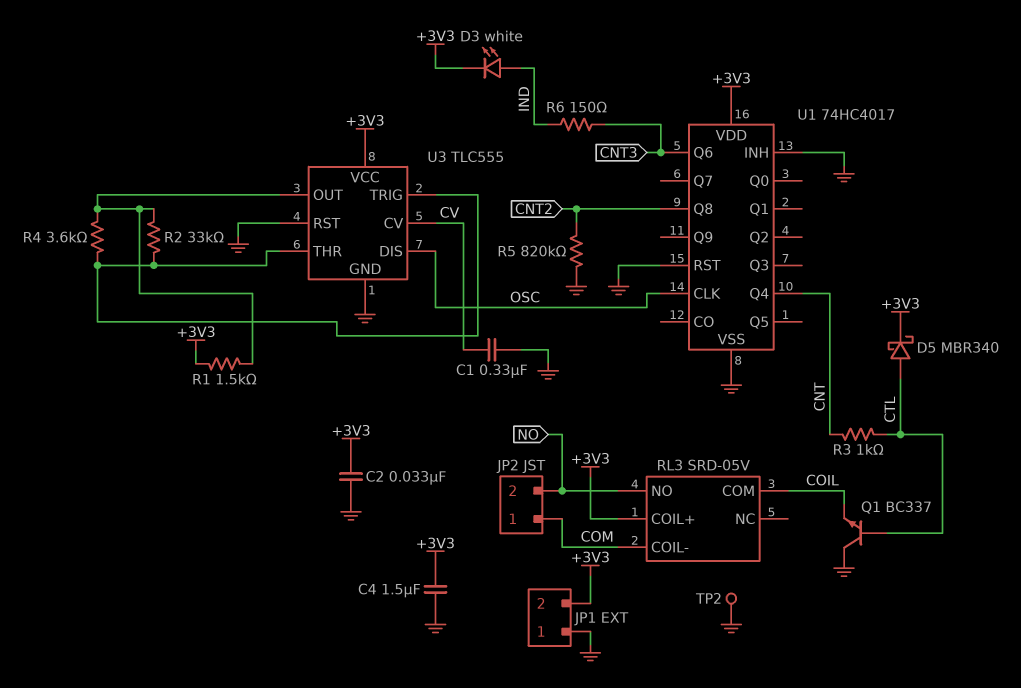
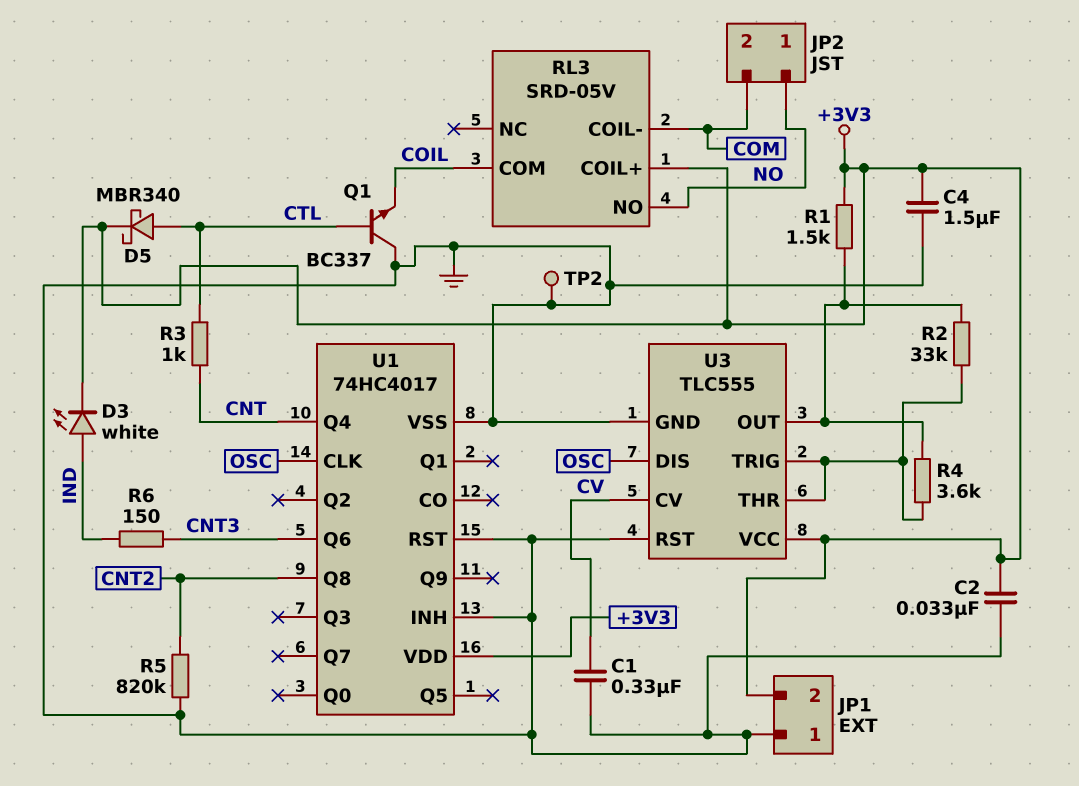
JP2 pin 1: COM -> NO
JP2 pin 2: NO -> COM

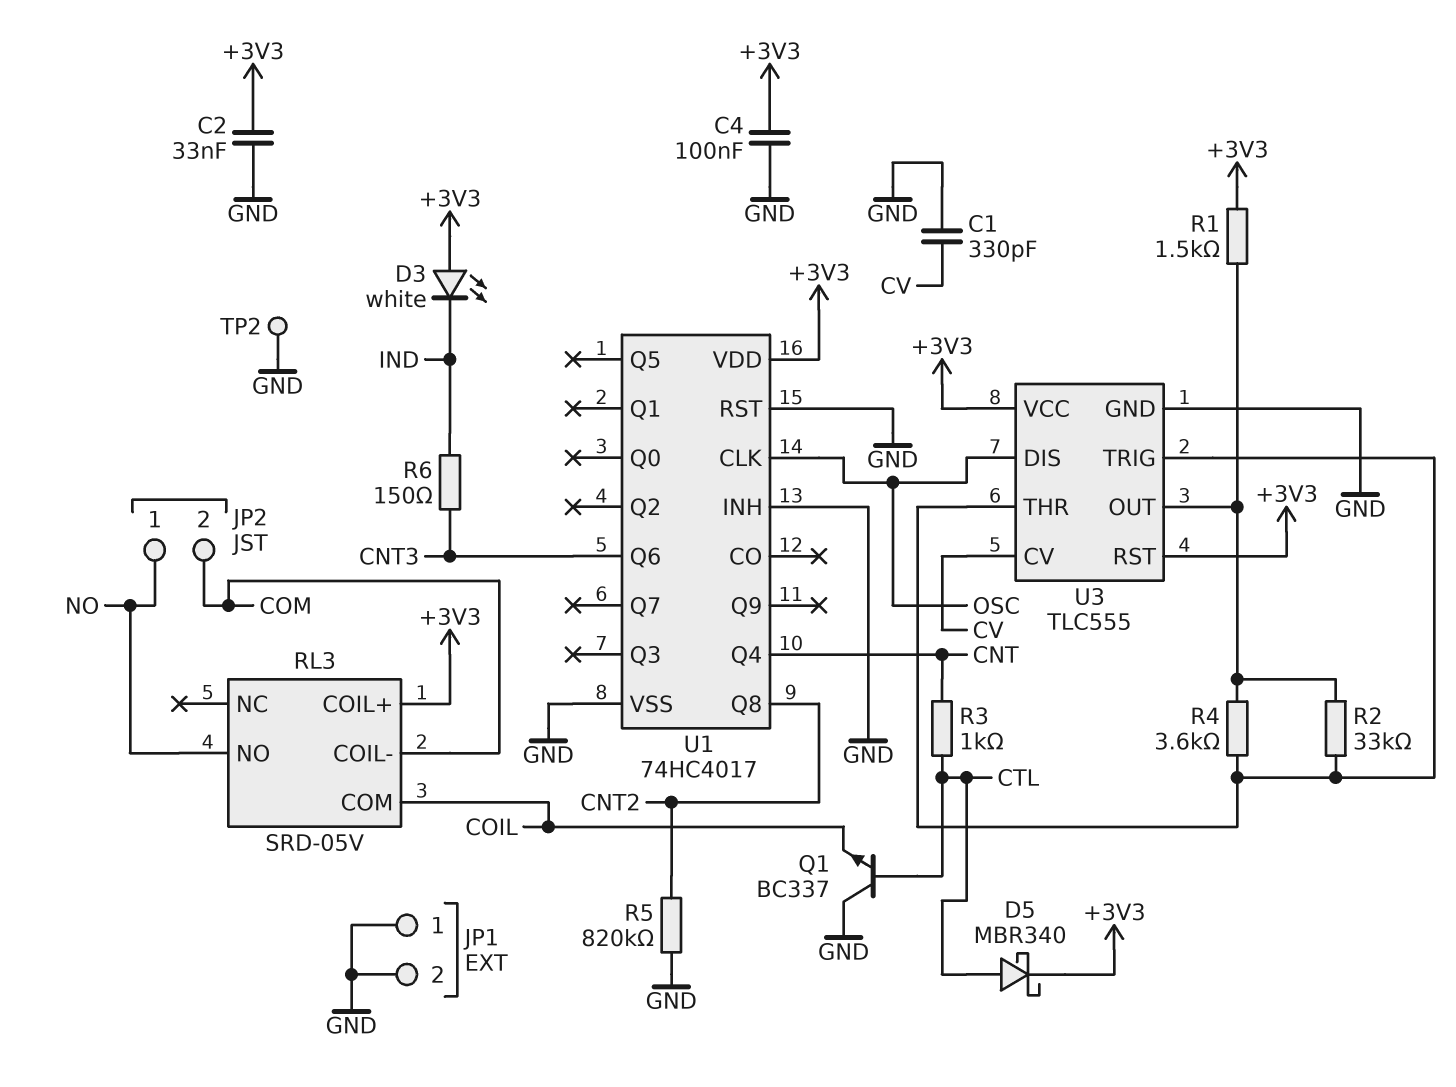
C1: 330nF (CV, GND) -> 330pF (CV, GND)
C4: 1.5uF (+3V3, GND) -> 100nF (+3V3, GND)
D3: LED white (A IND, K +3V3) -> LED white (A +3V3, K IND)
JP1 pin 2: +3V3 -> GND
U3 pin RST: GND -> +3V3

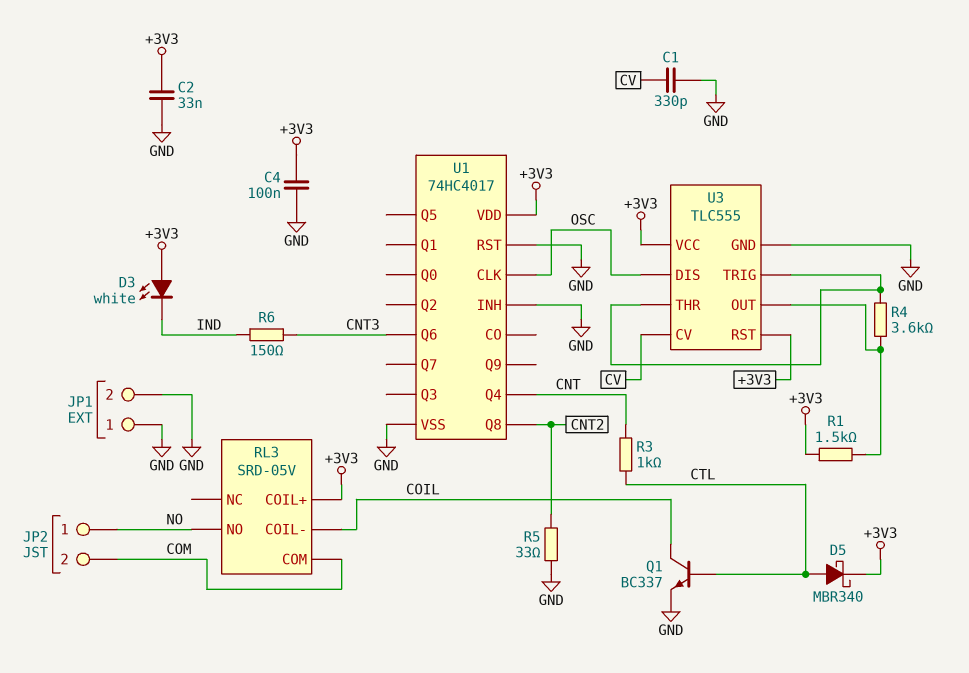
Q1: NPN BC337 (B CTL, C GND, E COIL) -> NPN BC337 (B CTL, C COIL, E GND)
R2: 33k (U3/OUT, U3/THR) -> none
R5: 820k (CNT2, GND) -> 33 (CNT2, GND)
RL3 pin COIL-: COM -> COIL
RL3 pin COM: COIL -> COM
TP2: test point (GND) -> none

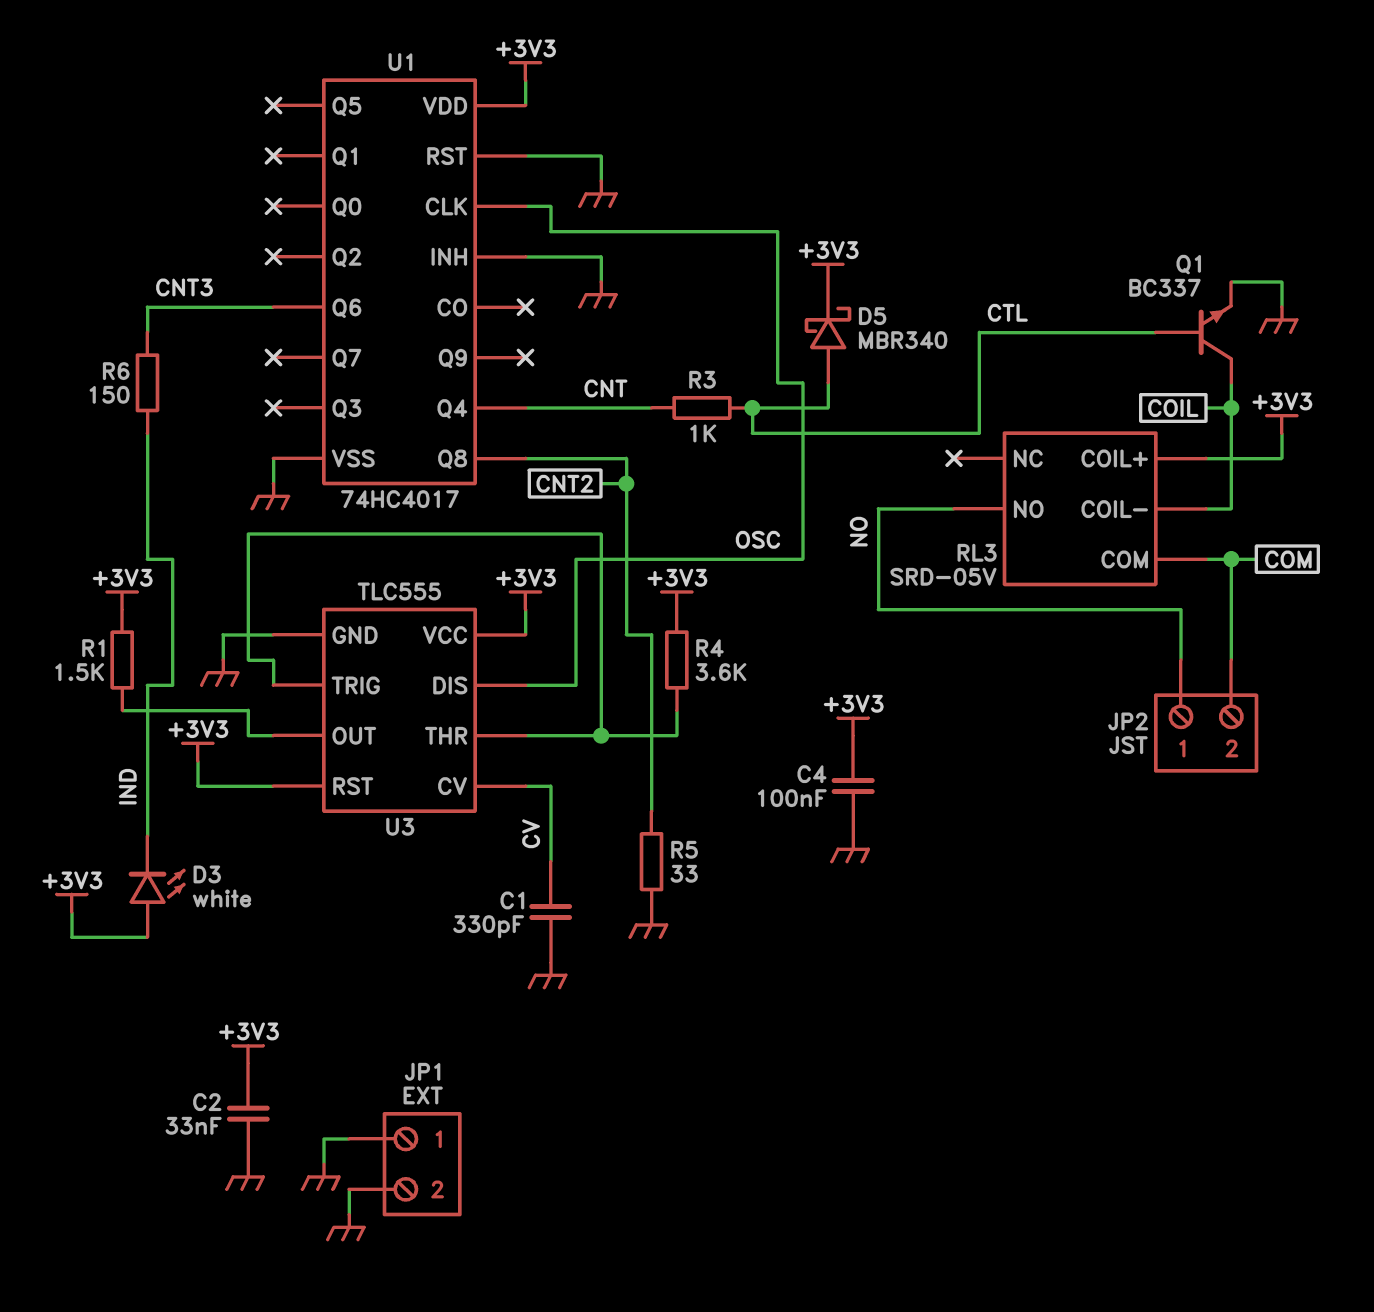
R4: 3.6k (U3/OUT, U3/THR) -> 3.6k (+3V3, U3/THR)

